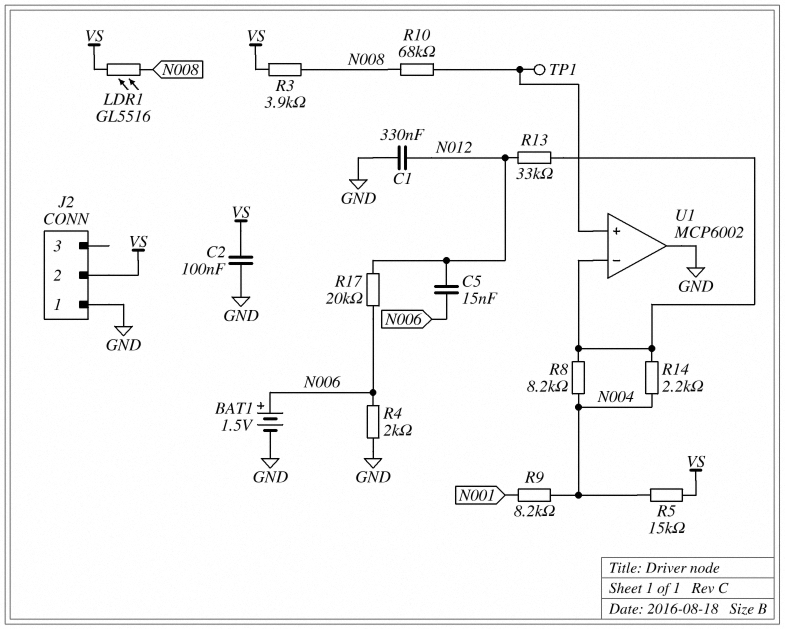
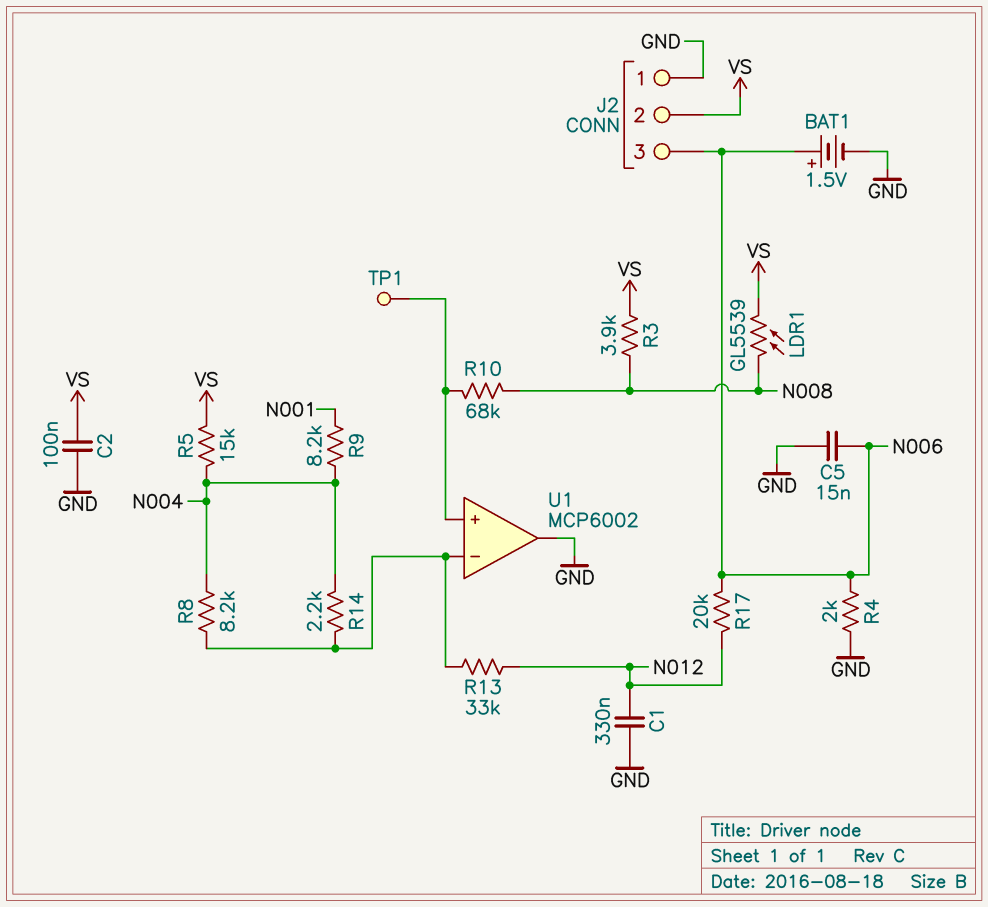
C5: 15nF (N006, N012) -> 15nF (GND, N006)
J2 pin 3: none -> N006
LDR1: GL5516 (N008, VS) -> GL5539 (N008, VS)

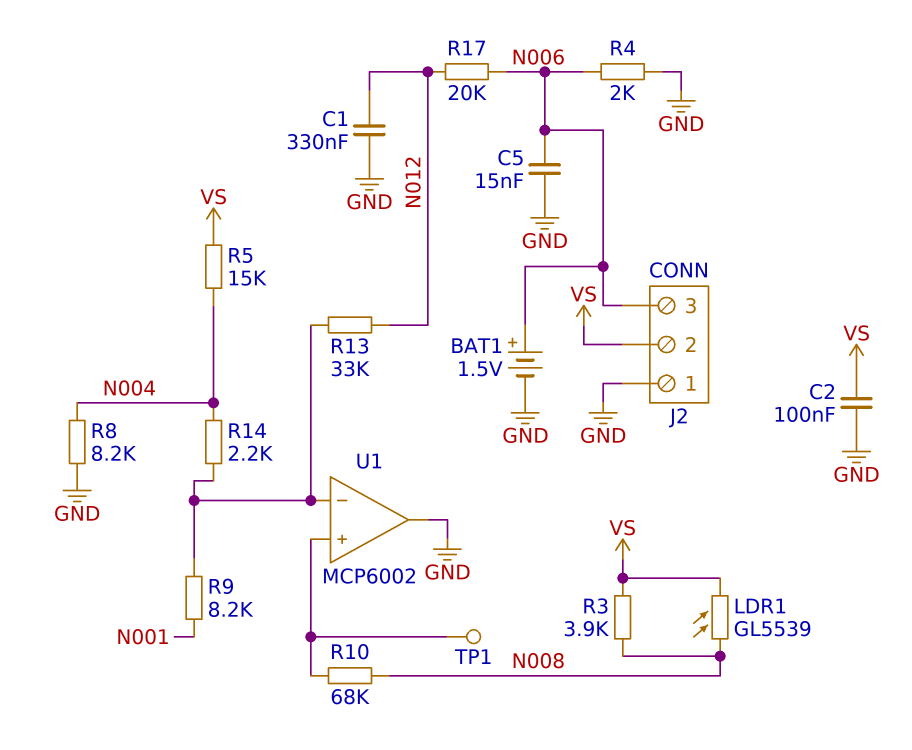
R8: 8.2k (N004, U1/in-) -> 8.2k (GND, N004)
R9: 8.2k (N001, N004) -> 8.2k (N001, U1/in-)

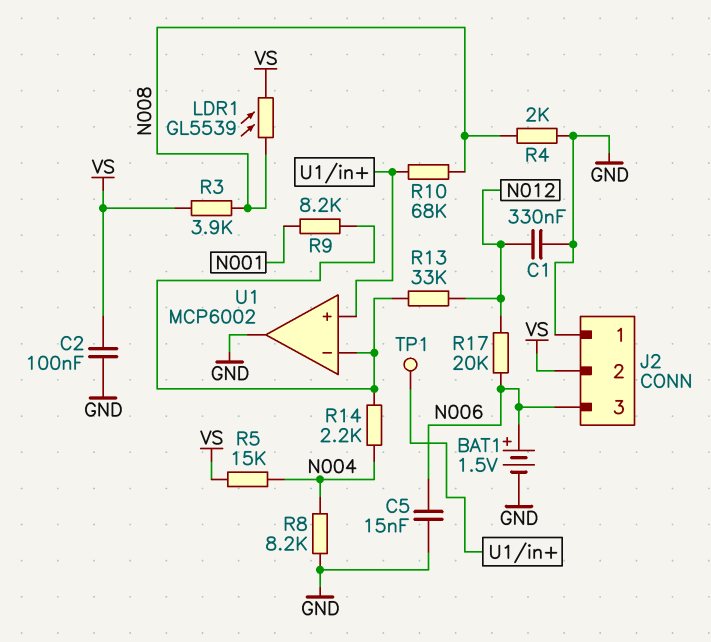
R4: 2k (GND, N006) -> 2k (GND, N008)

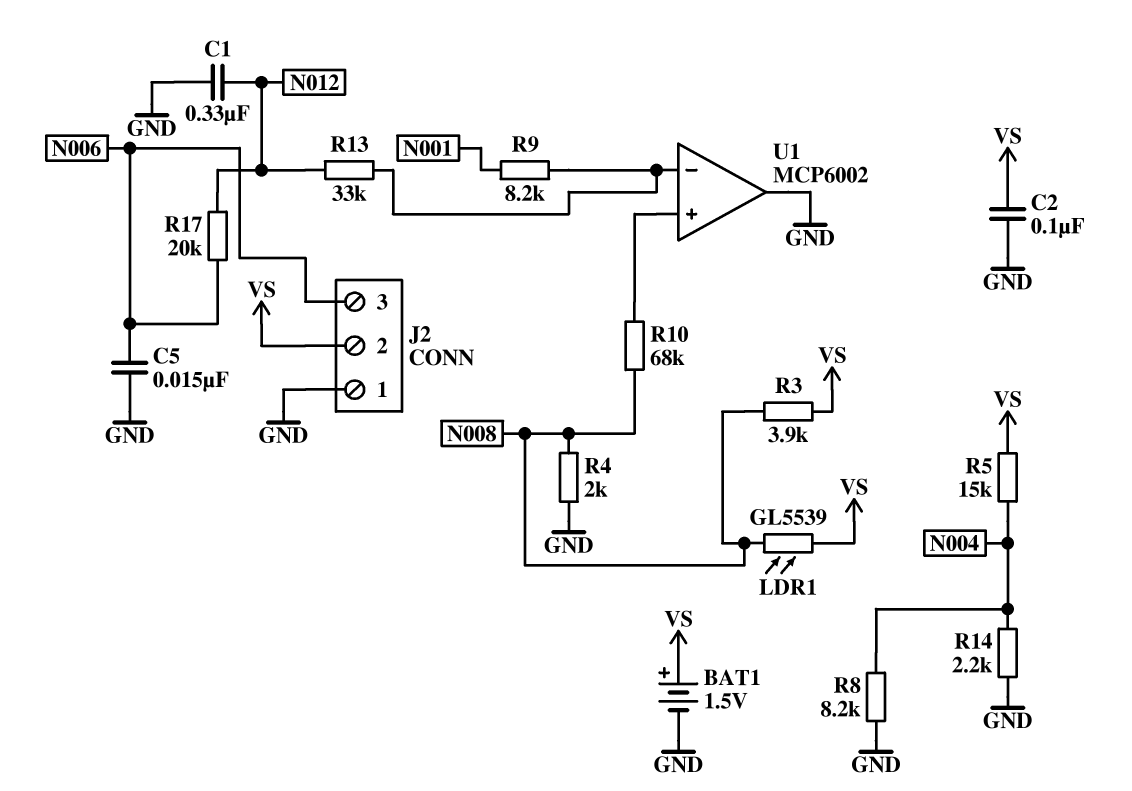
BAT1: 1.5V (plus N006, minus GND) -> 1.5V (plus VS, minus GND)
R14: 2.2k (N004, U1/in-) -> 2.2k (GND, N004)
TP1: test point (U1/in+) -> none

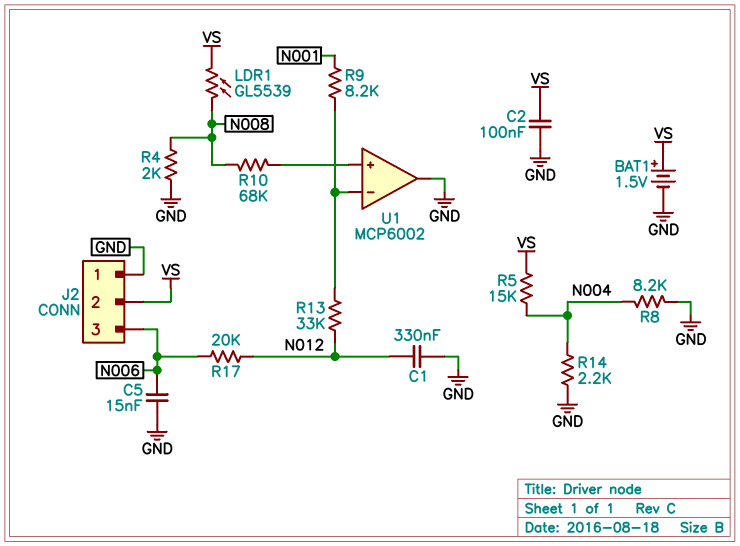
R3: 3.9k (N008, VS) -> none

